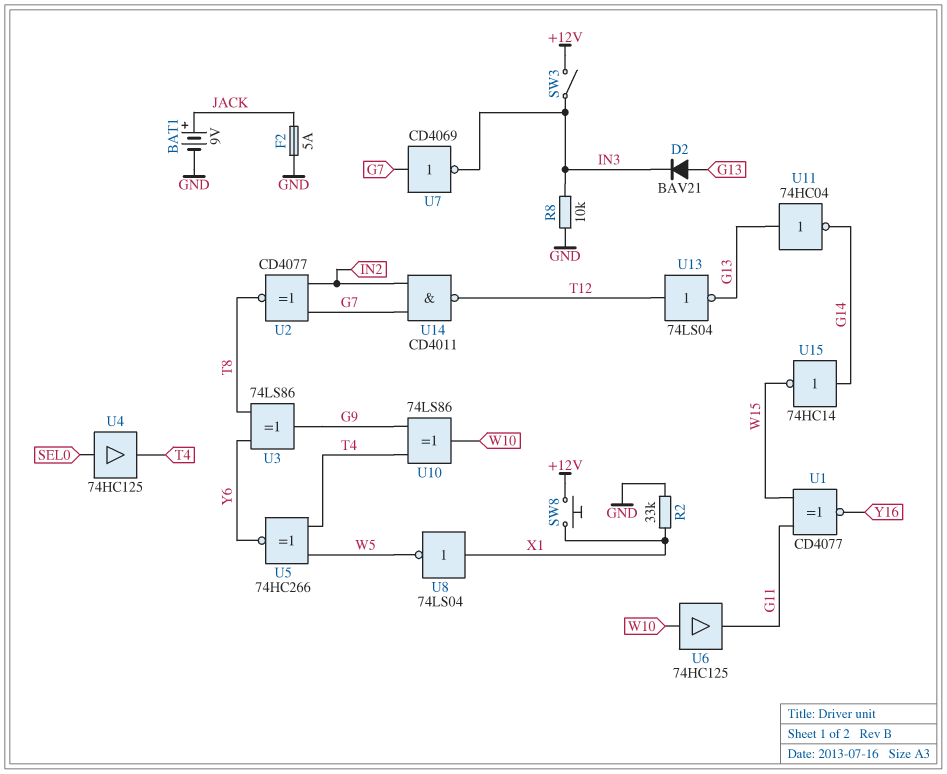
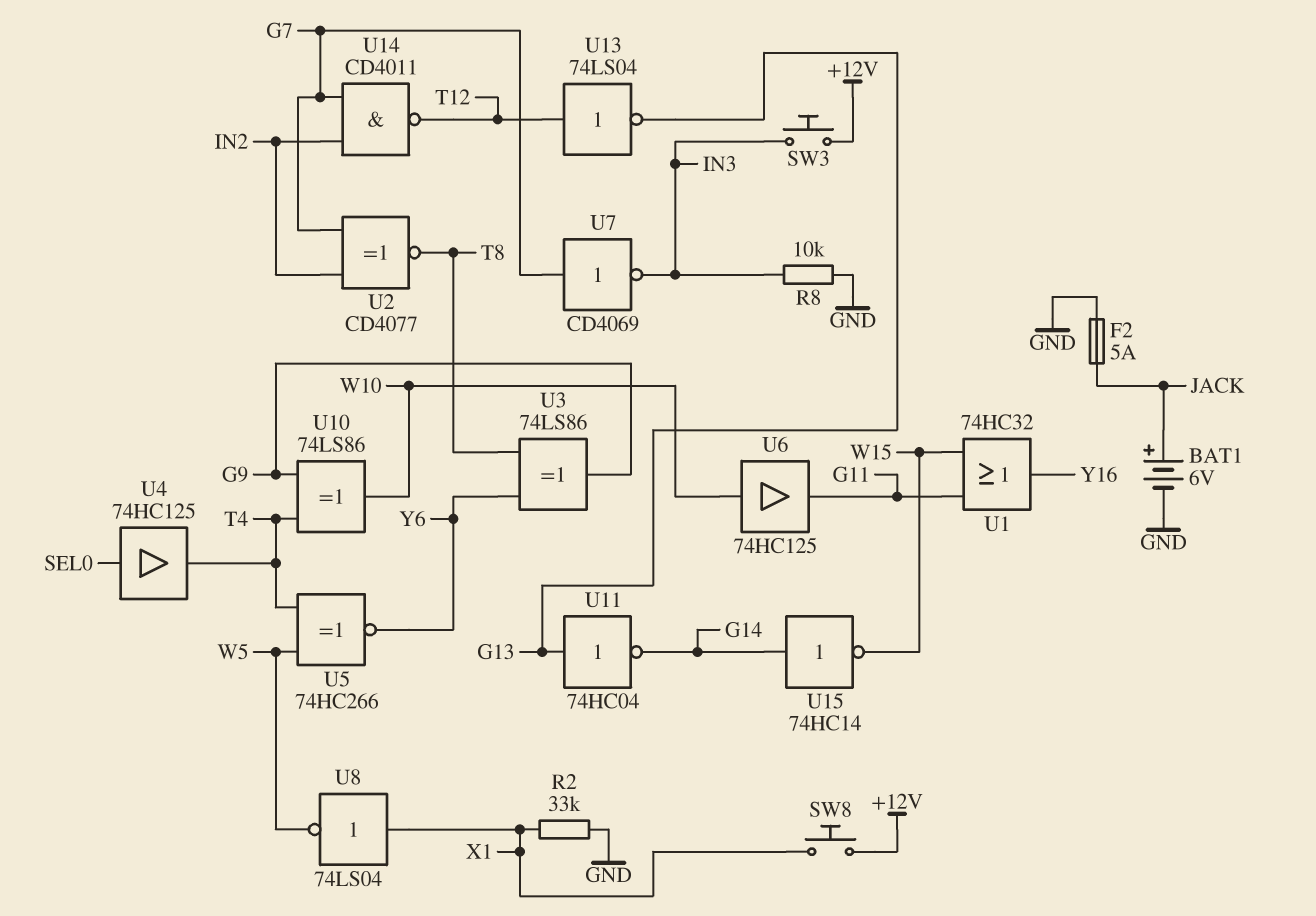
BAT1: 9V (plus JACK, minus GND) -> 6V (plus JACK, minus GND)
D2: diode BAV21 (A G13, K IN3) -> none
SW3: switch (+12V, IN3) -> button (+12V, IN3)
U1: XNOR CD4077 (in G11, in W15, out Y16) -> OR 74HC32 (in G11, in W15, out Y16)

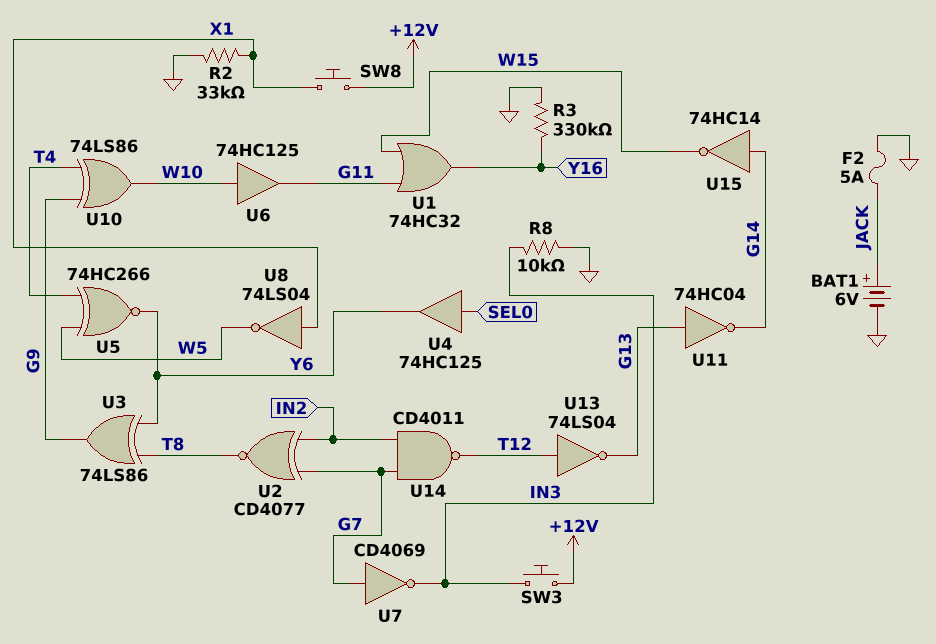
R3: none -> 330k (GND, Y16)
U4: buffer 74HC125 (in SEL0, out T4) -> buffer 74HC125 (in SEL0, out Y6)

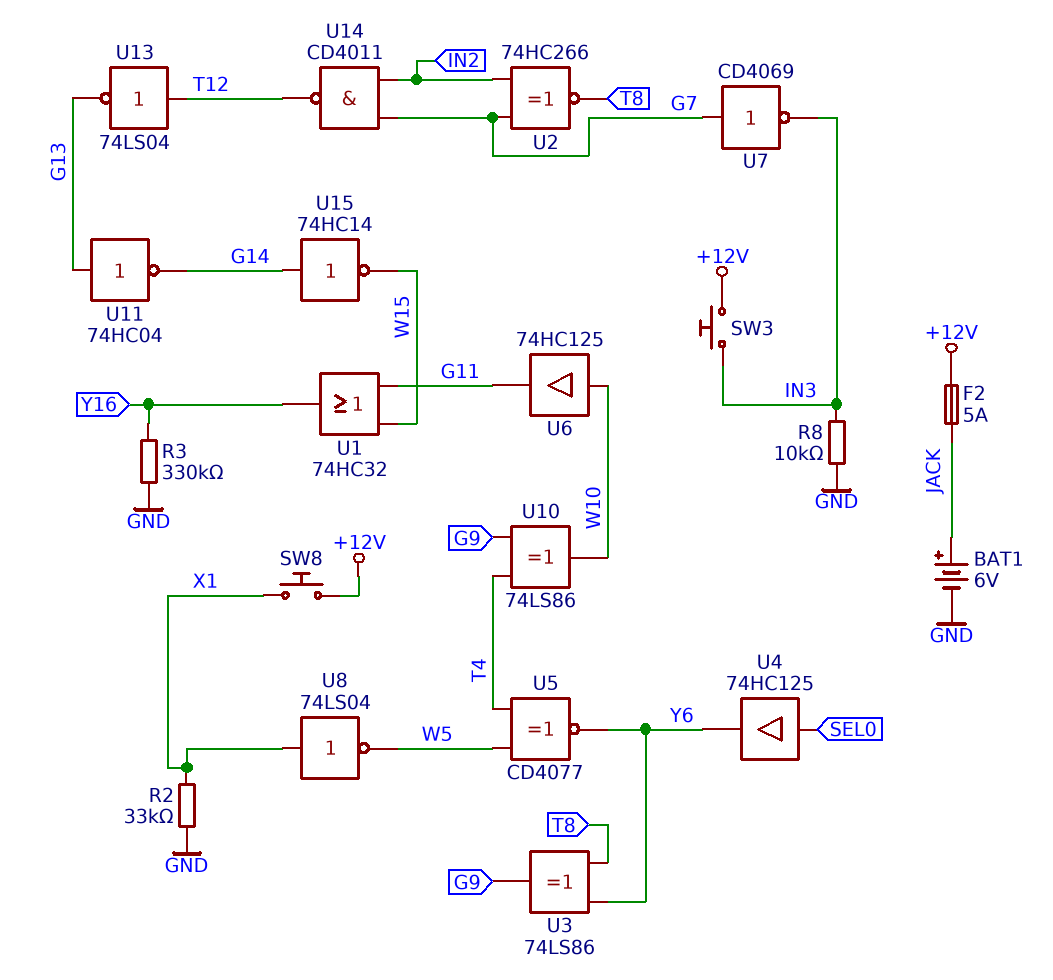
F2: 5A (GND, JACK) -> 5A (+12V, JACK)
U2: XNOR CD4077 (in G7, in IN2, out T8) -> XNOR 74HC266 (in G7, in IN2, out T8)
U5: XNOR 74HC266 (in T4, in W5, out Y6) -> XNOR CD4077 (in T4, in W5, out Y6)

